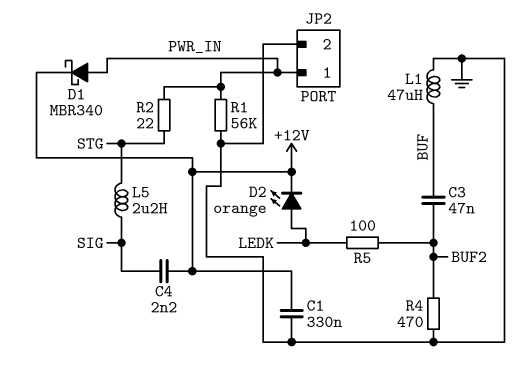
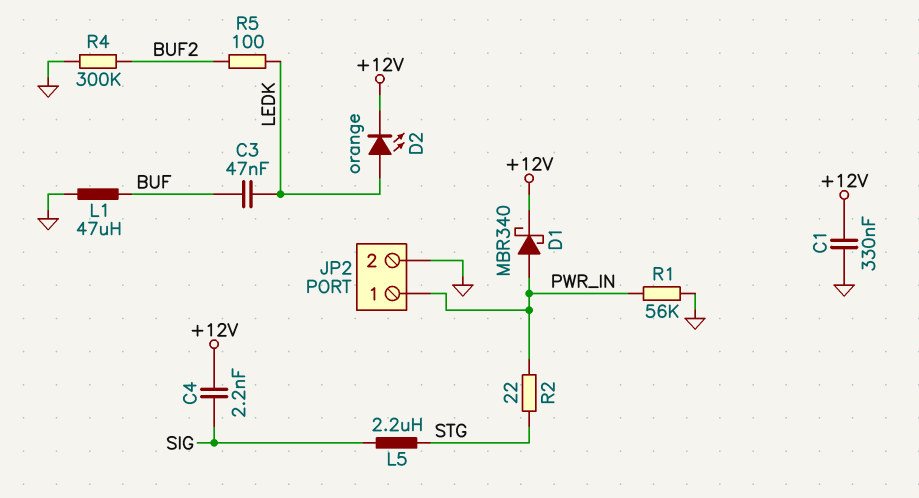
C3: 47nF (BUF, BUF2) -> 47nF (BUF, LEDK)
R4: 470 (BUF2, GND) -> 300k (BUF2, GND)

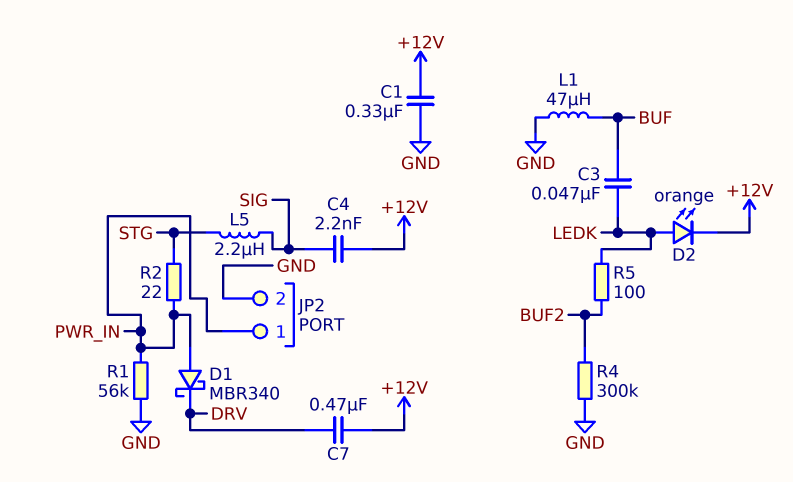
C7: none -> 470nF (+12V, DRV)
D1: schottky MBR340 (A PWR_IN, K +12V) -> schottky MBR340 (A PWR_IN, K DRV)

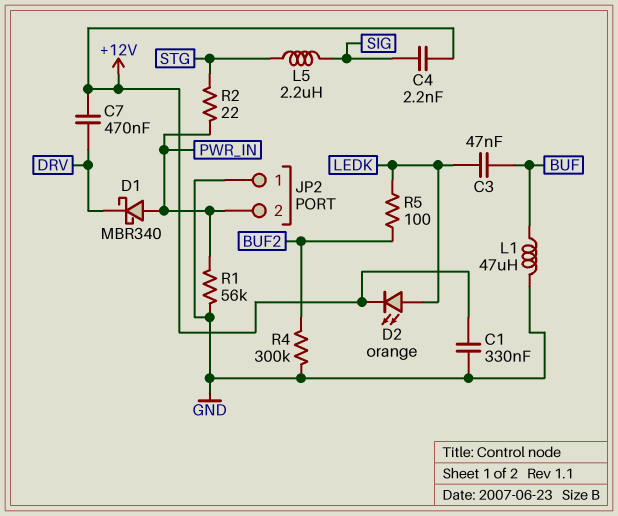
JP2 pin 1: PWR_IN -> GND
JP2 pin 2: GND -> PWR_IN

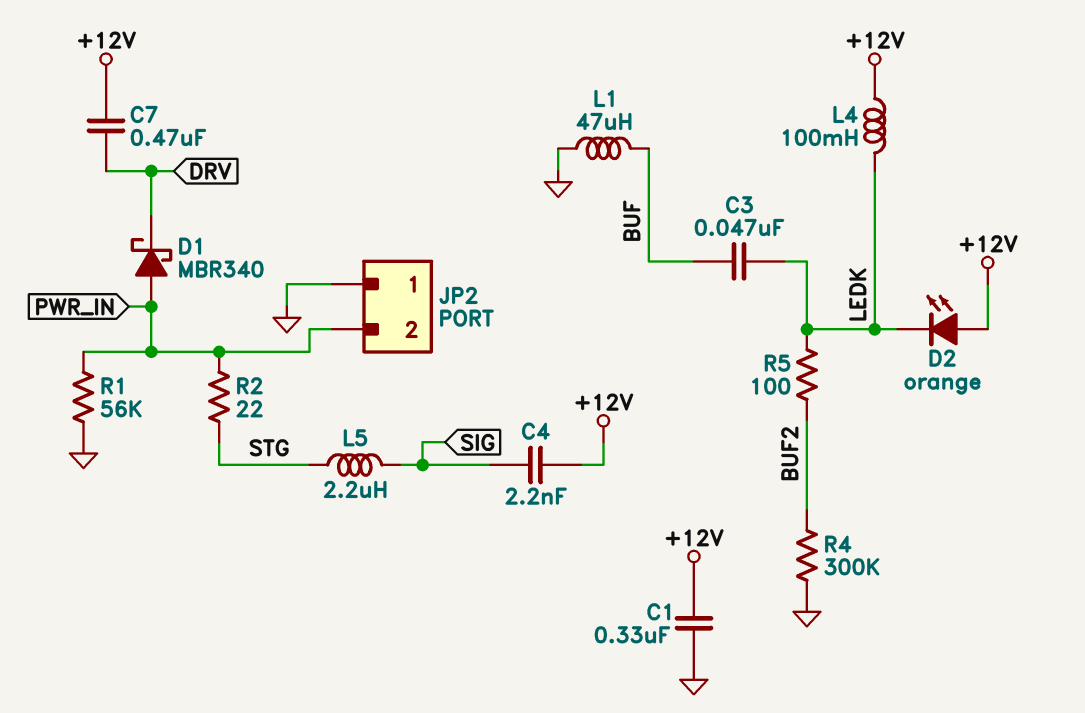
D2: LED orange (A LEDK, K +12V) -> LED orange (A +12V, K LEDK)
L4: none -> 100mH (+12V, LEDK)

